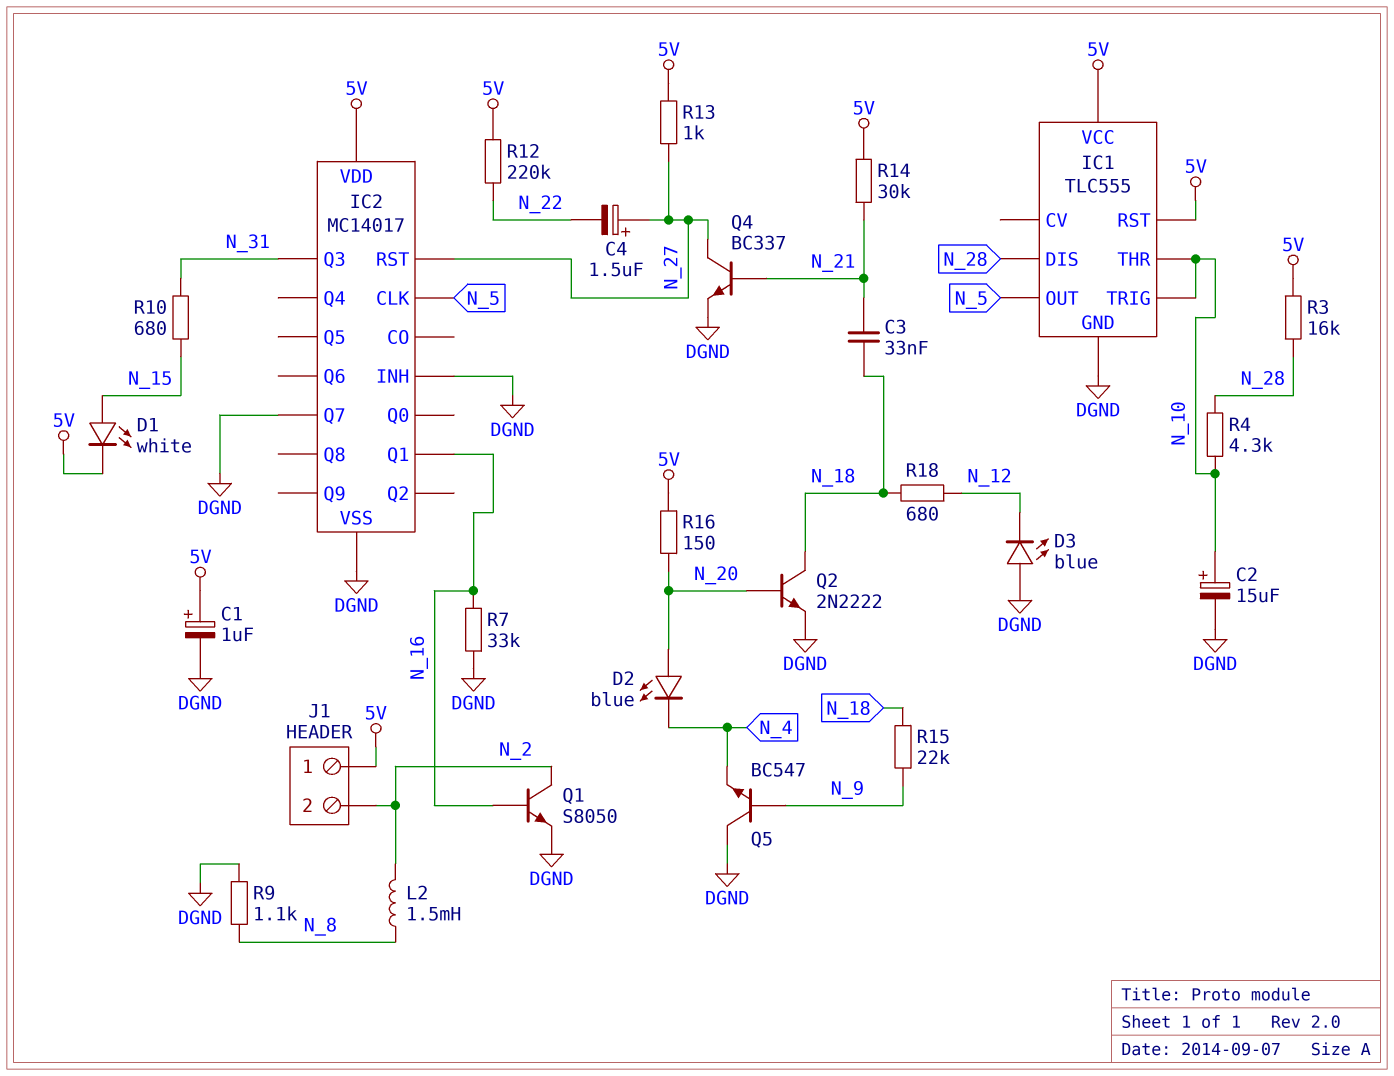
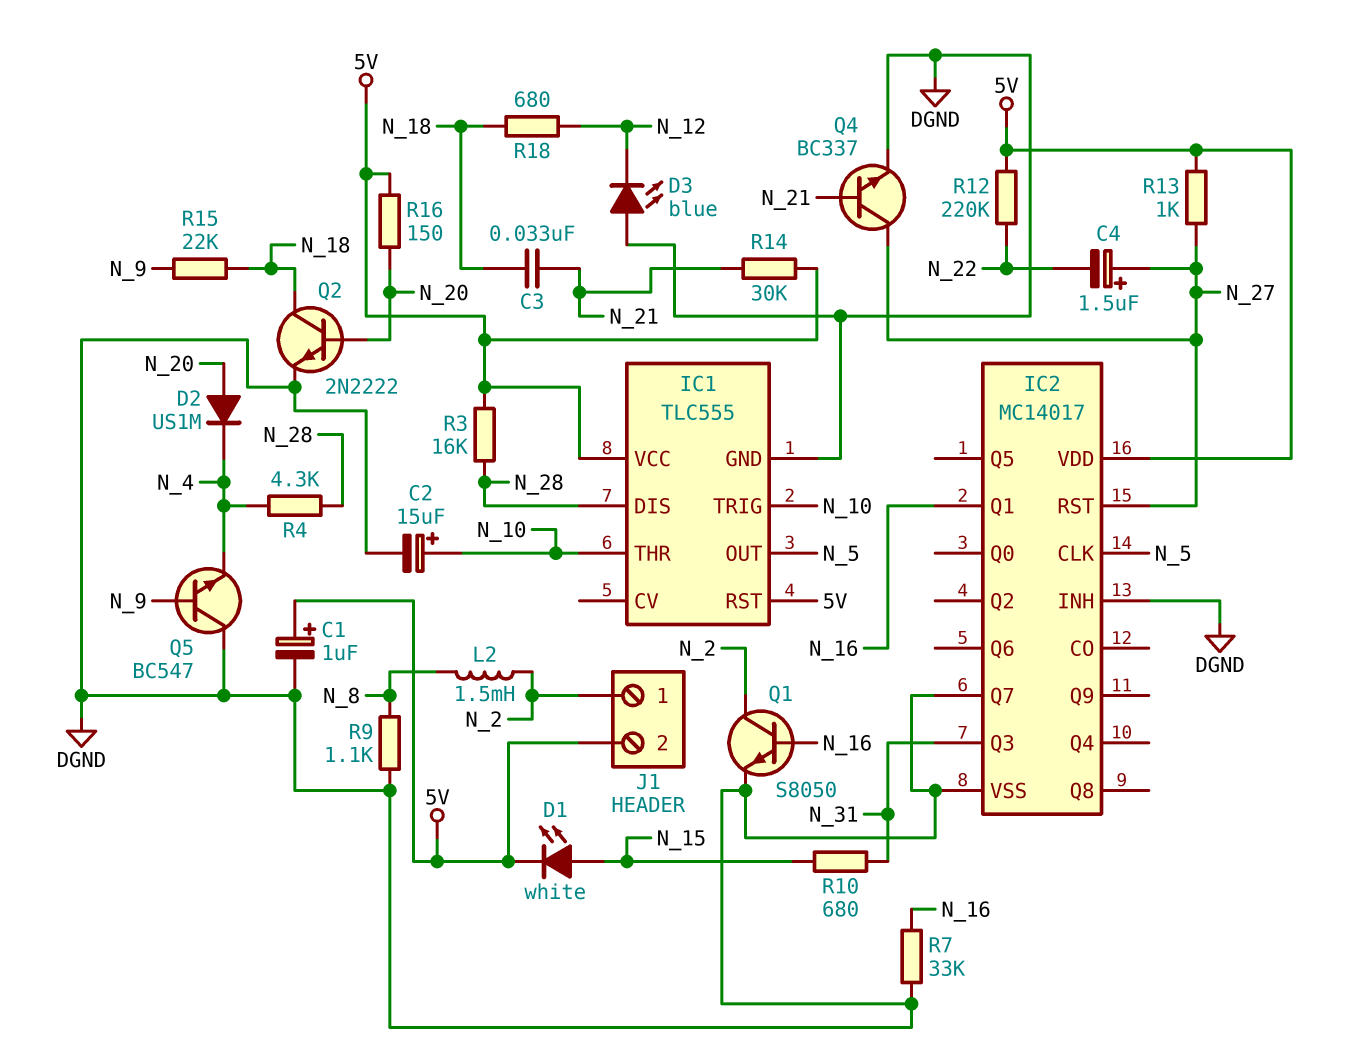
D2: LED blue (A N_20, K N_4) -> diode US1M (A N_20, K N_4)
J1 pin 1: 5V -> N_2
J1 pin 2: N_2 -> 5V
R4: 4.3k (N_10, N_28) -> 4.3k (N_4, N_28)

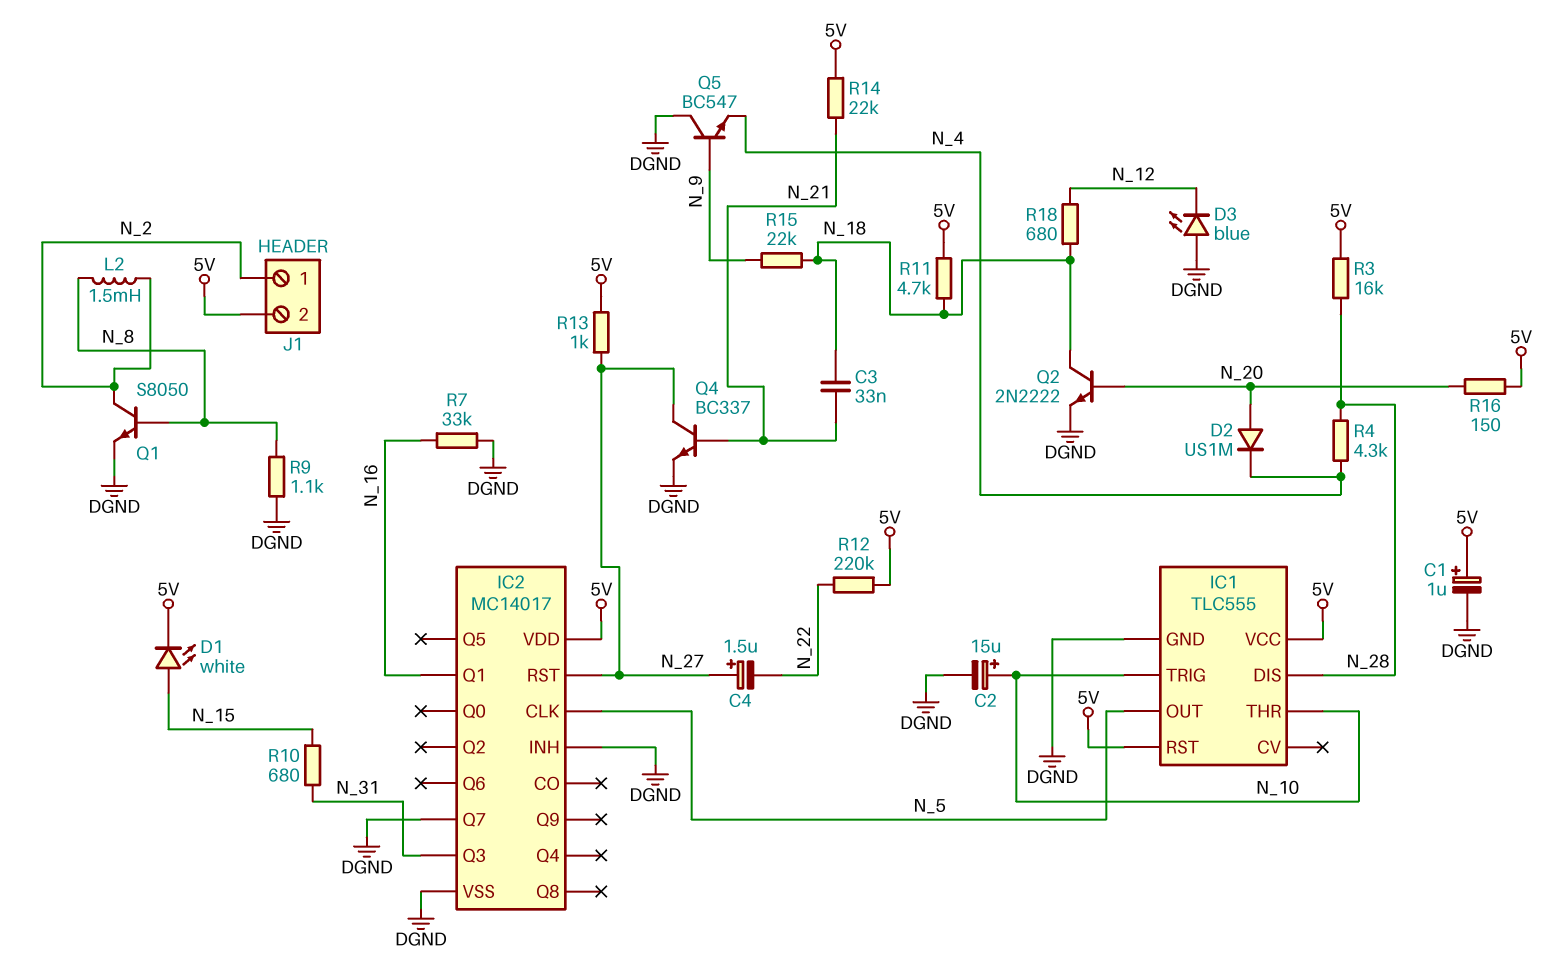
Q1: NPN S8050 (B N_16, C N_2, E DGND) -> NPN S8050 (B N_8, C N_2, E DGND)
R11: none -> 4.7k (5V, N_18)
R14: 30k (5V, N_21) -> 22k (5V, N_21)

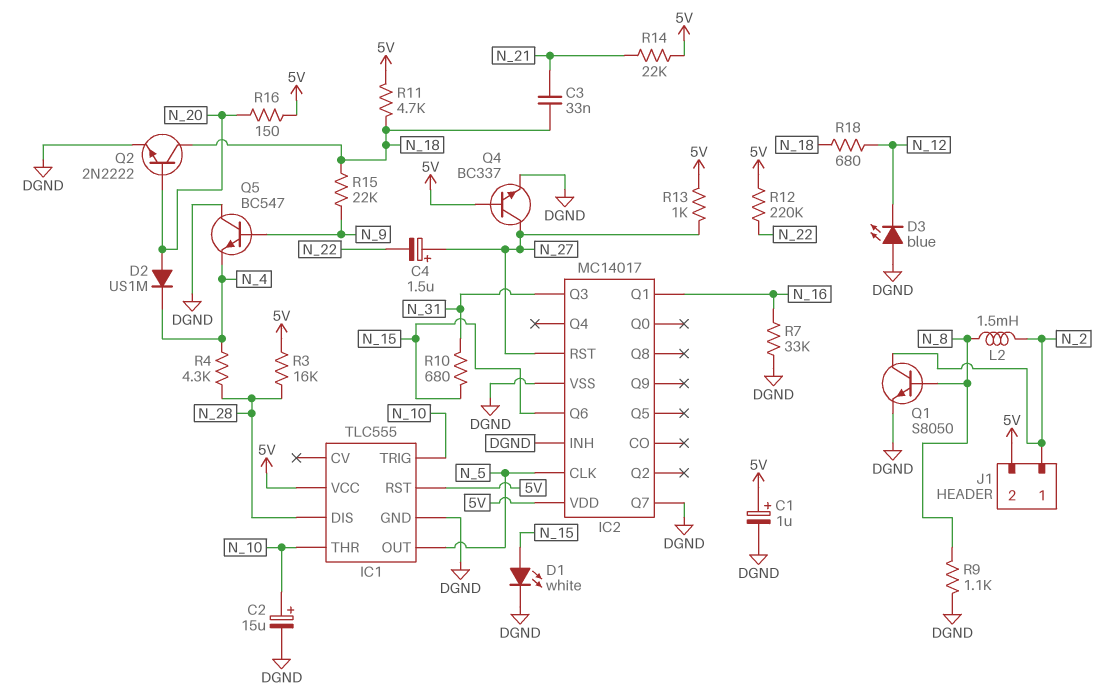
D1: LED white (A N_15, K 5V) -> LED white (A N_15, K DGND)
IC2 pin Q6: none -> N_15
Q4: NPN BC337 (B N_21, C N_27, E DGND) -> NPN BC337 (B 5V, C N_27, E DGND)

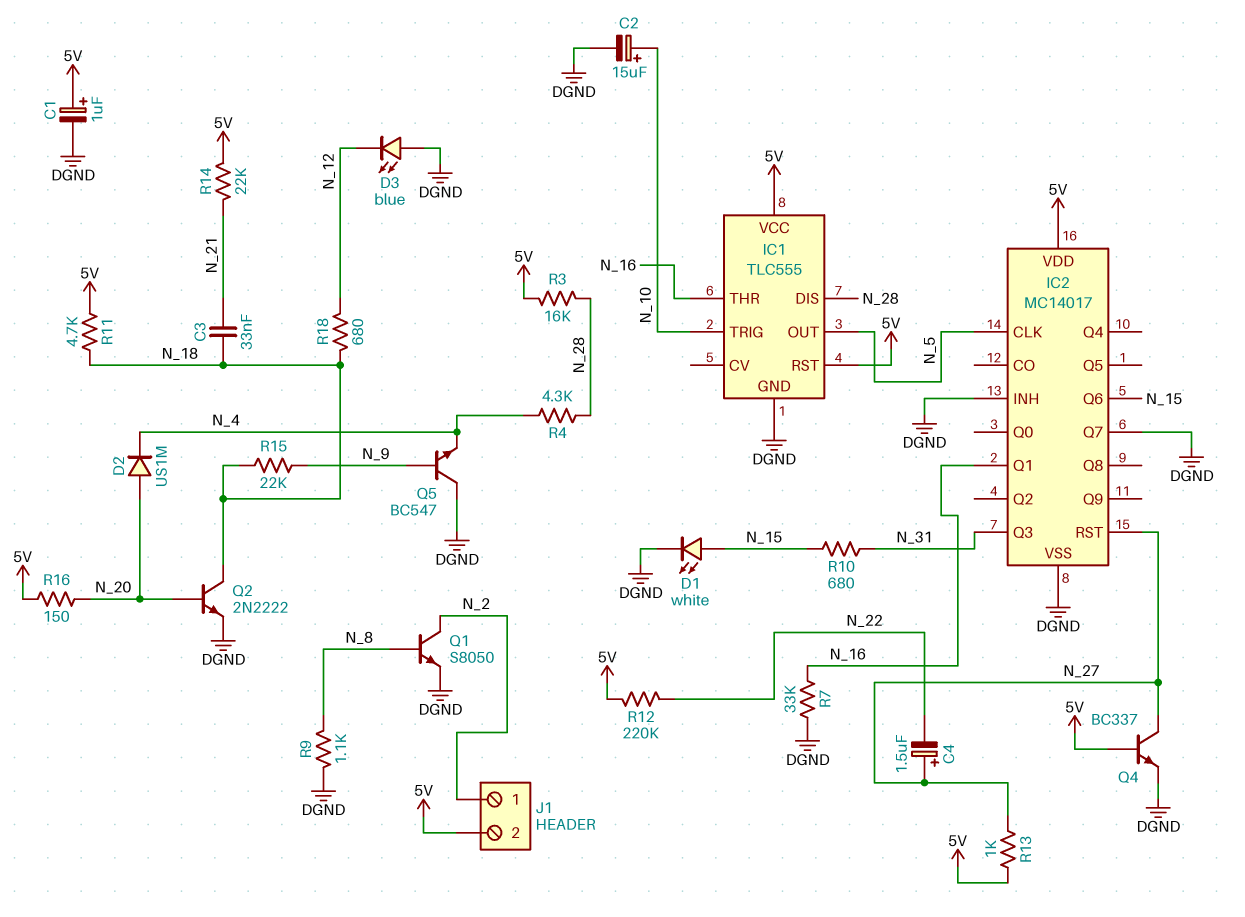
IC1 pin THR: N_10 -> N_16
L2: 1.5mH (N_2, N_8) -> none

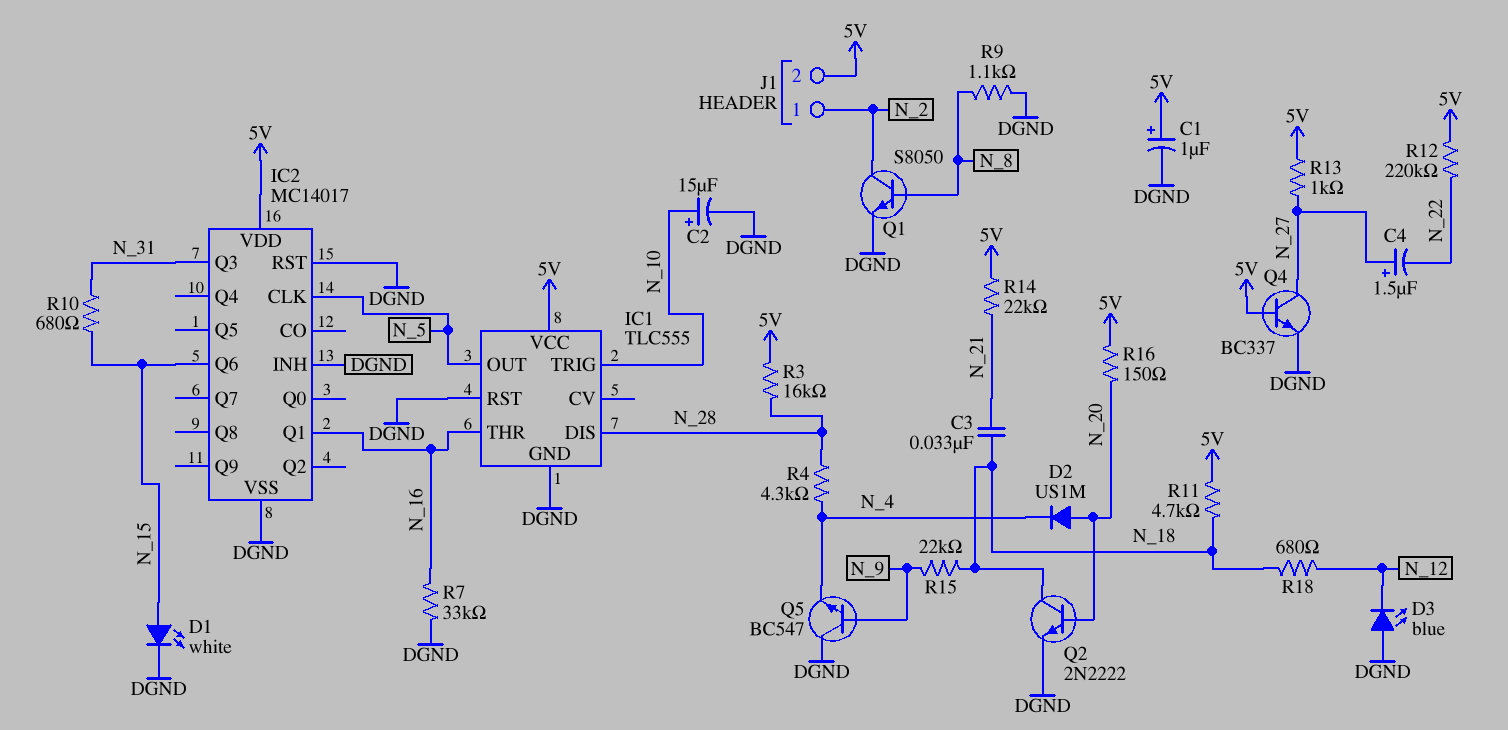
IC1 pin RST: 5V -> DGND
IC2 pin Q7: DGND -> none
IC2 pin RST: N_27 -> DGND

